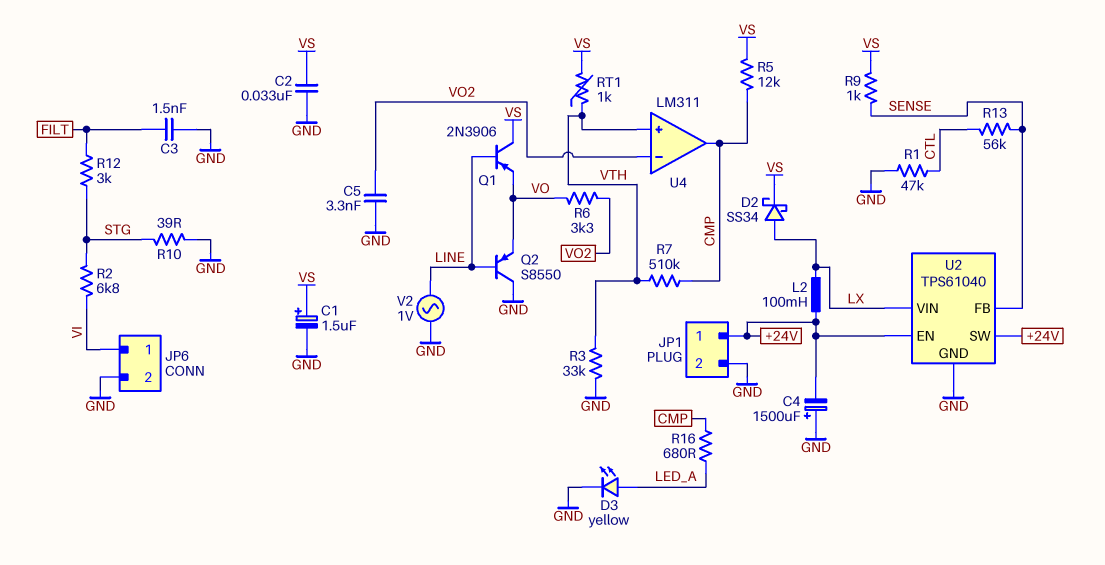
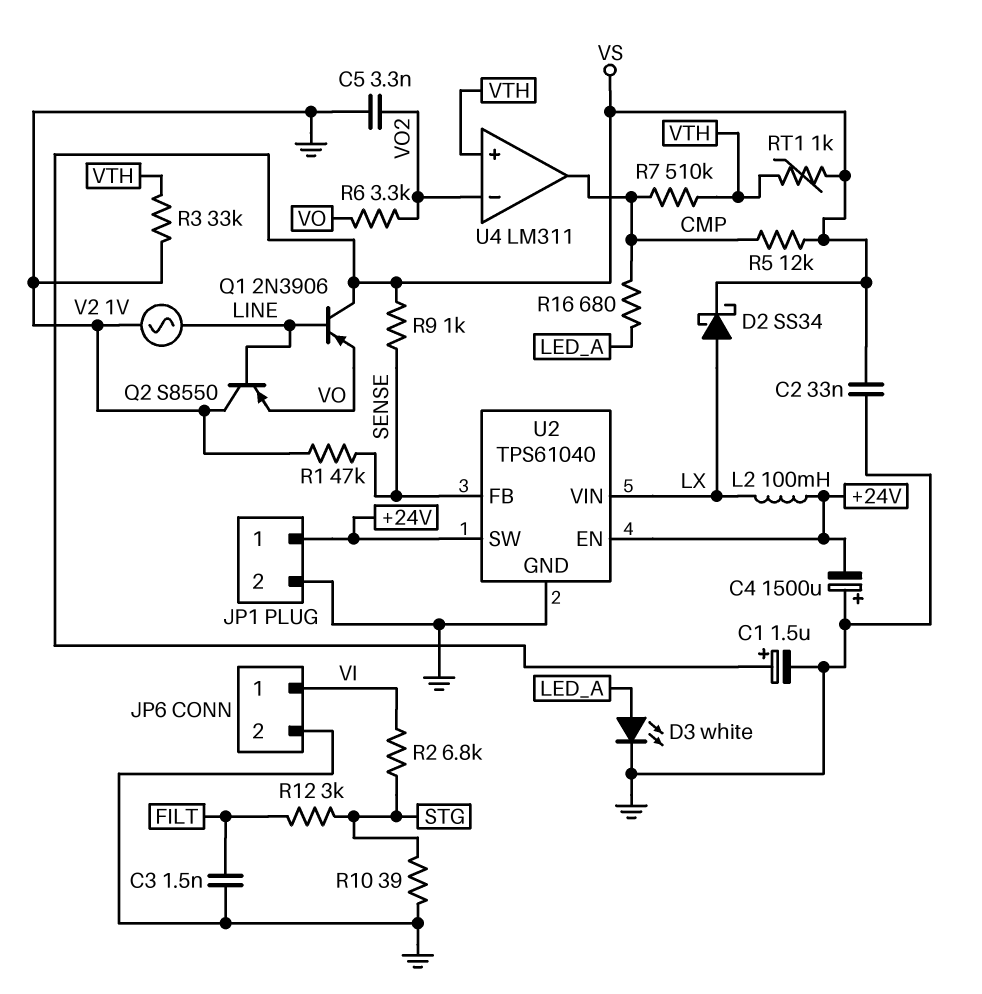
D3: LED yellow (A LED_A, K GND) -> LED white (A LED_A, K GND)
R1: 47k (CTL, GND) -> 47k (GND, SENSE)
R13: 56k (CTL, SENSE) -> none

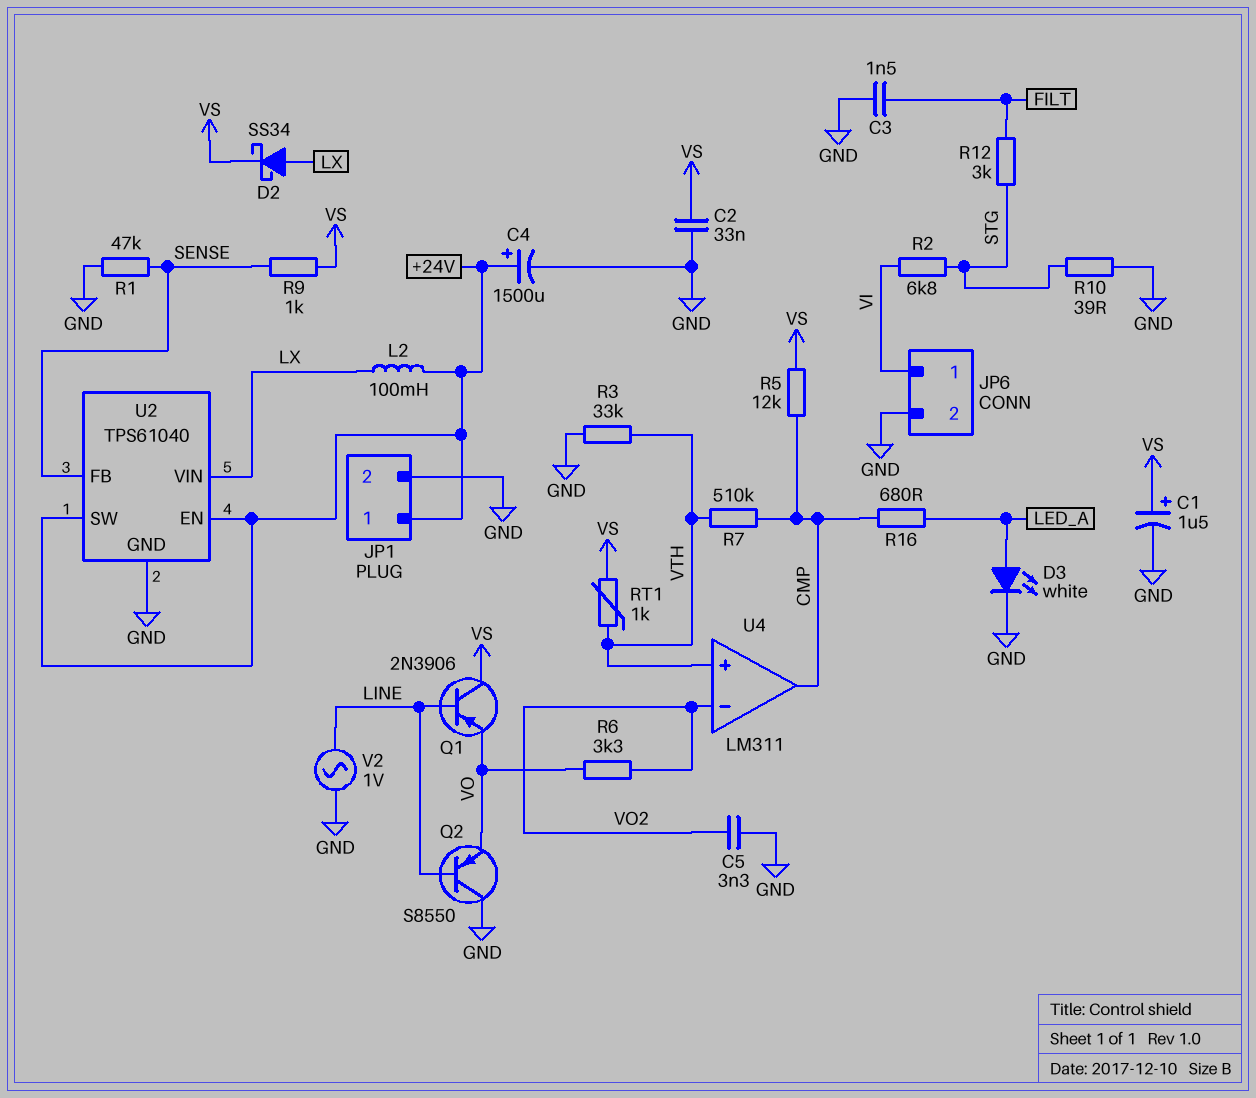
C4: 1500uF (plus GND, minus +24V) -> 1500uF (plus +24V, minus GND)

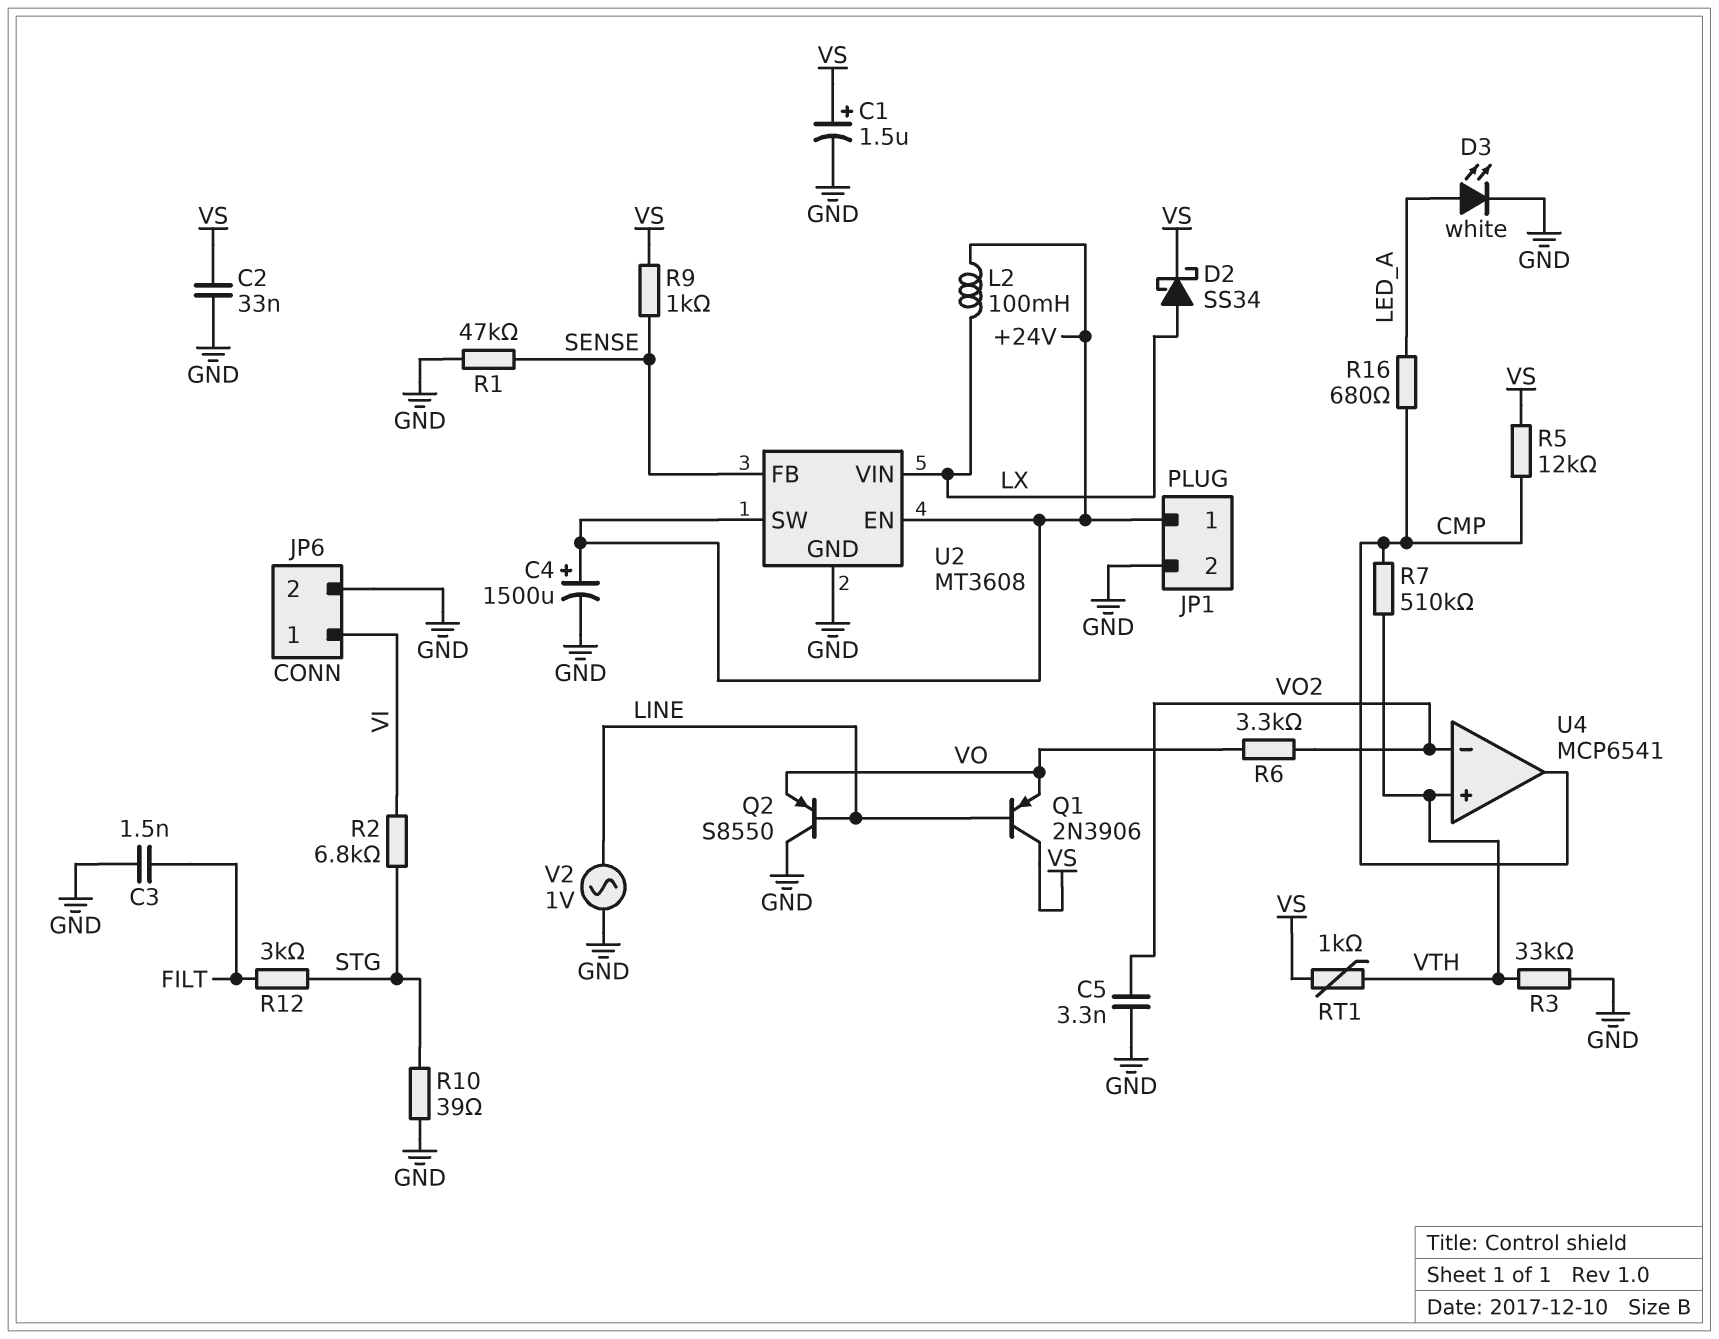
U2: TPS61040 -> MT3608
U4: LM311 -> MCP6541

